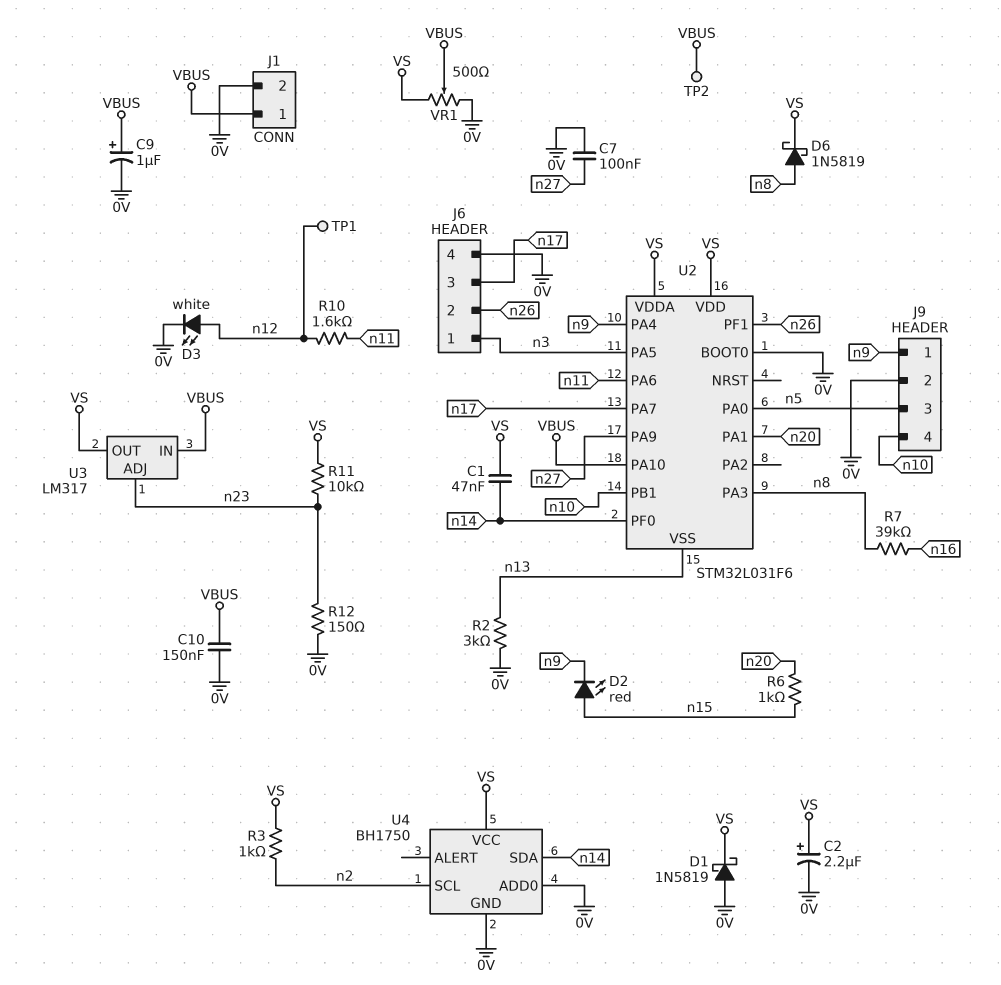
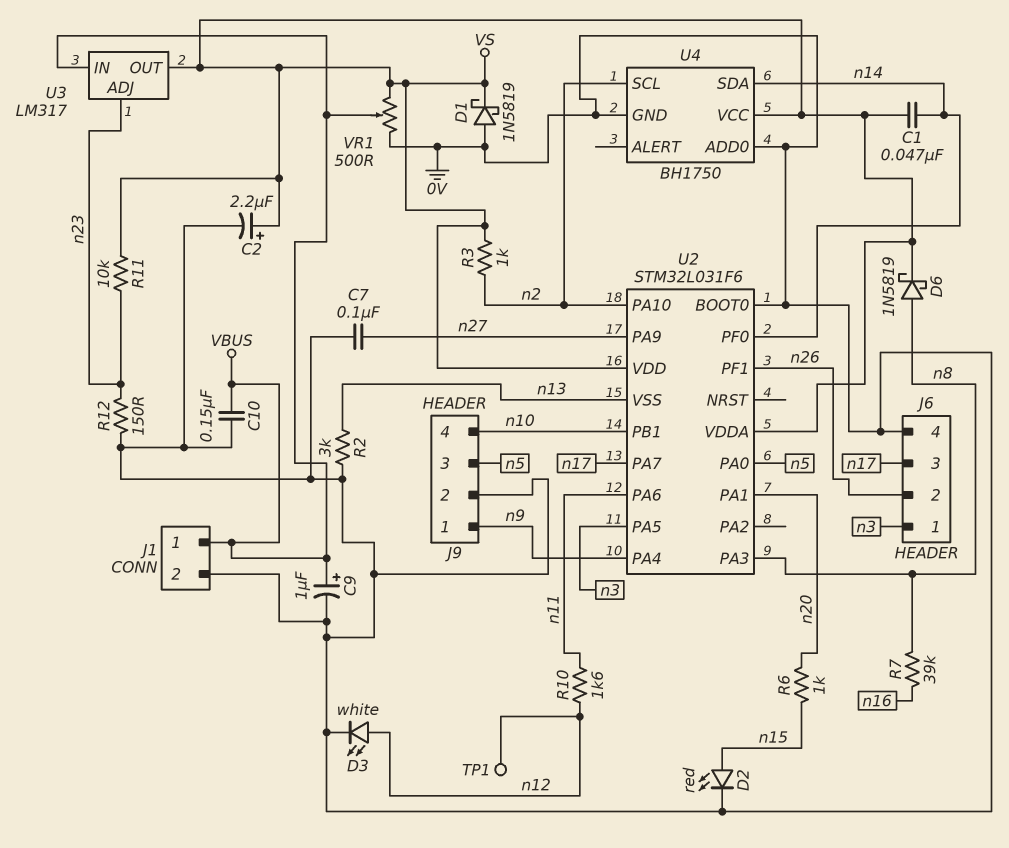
D2: LED red (A n15, K n9) -> LED red (A n15, K 0V)
TP2: test point (VBUS) -> none
U2 pin PA10: VBUS -> n2

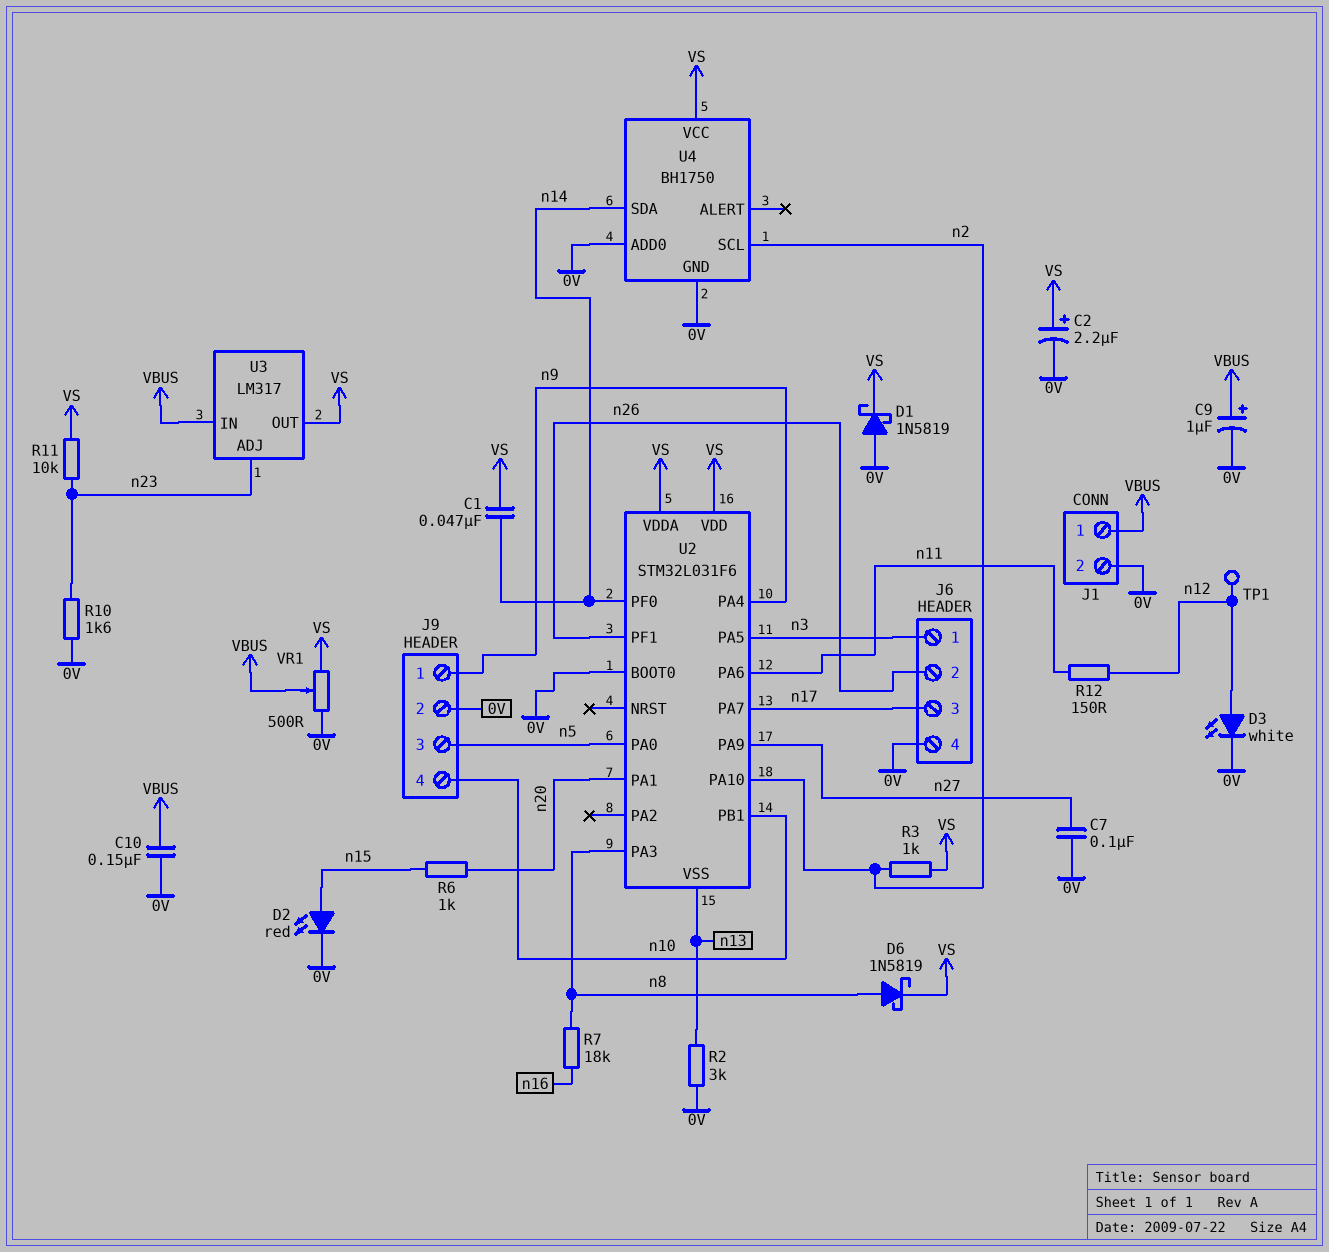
R7: 39k (n8, n16) -> 18k (n8, n16)
R10: 1.6k (n11, n12) -> 1.6k (0V, n23)
R12: 150 (0V, n23) -> 150 (n11, n12)

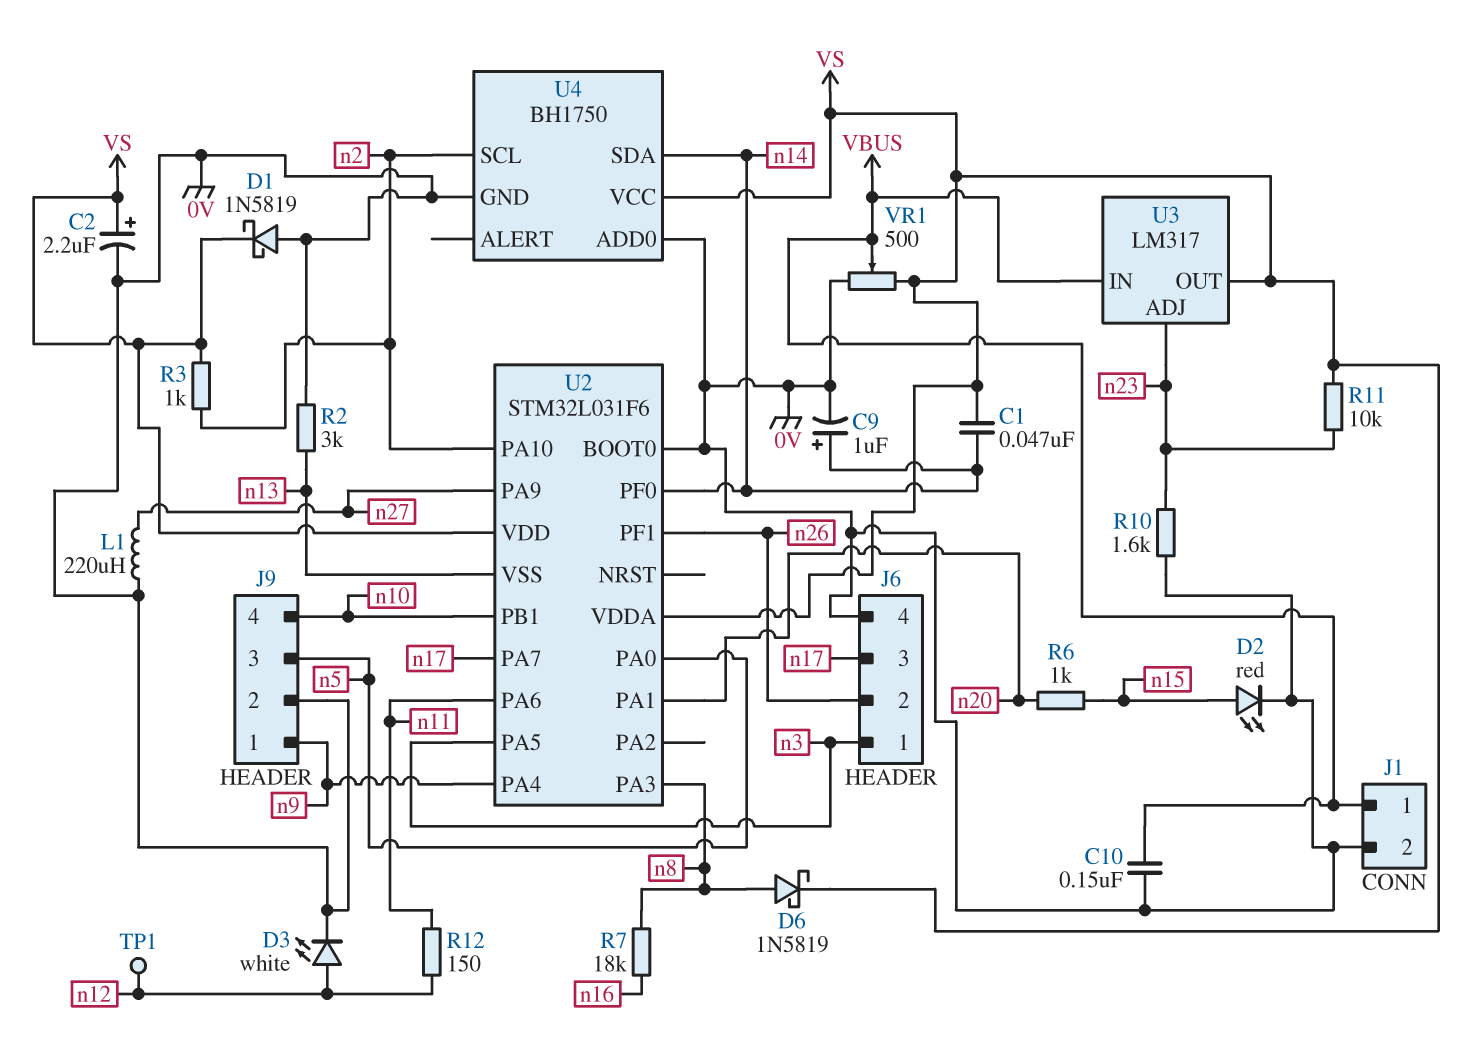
C7: 100nF (0V, n27) -> none
C9: 1uF (plus VBUS, minus 0V) -> 1uF (plus n14, minus 0V)
L1: none -> 220uH (0V, n27)

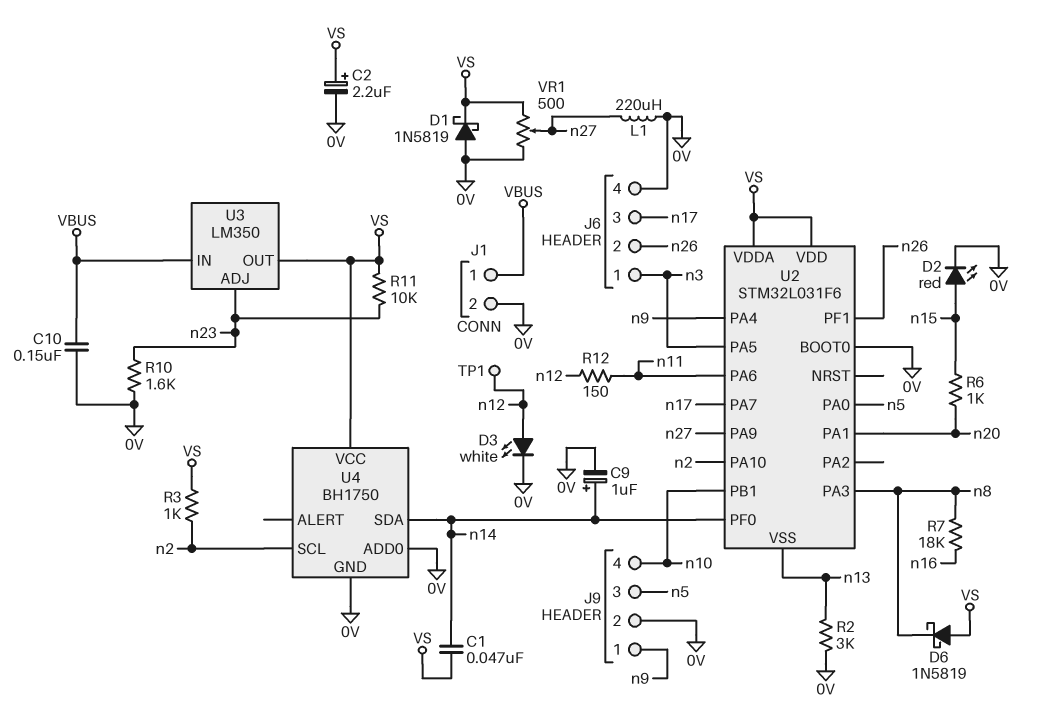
D6: schottky 1N5819 (A n8, K VS) -> schottky 1N5819 (A VS, K n8)
U3: LM317 -> LM350
VR1: 500 (0V, VS, wiper VBUS) -> 500 (0V, VS, wiper n27)

